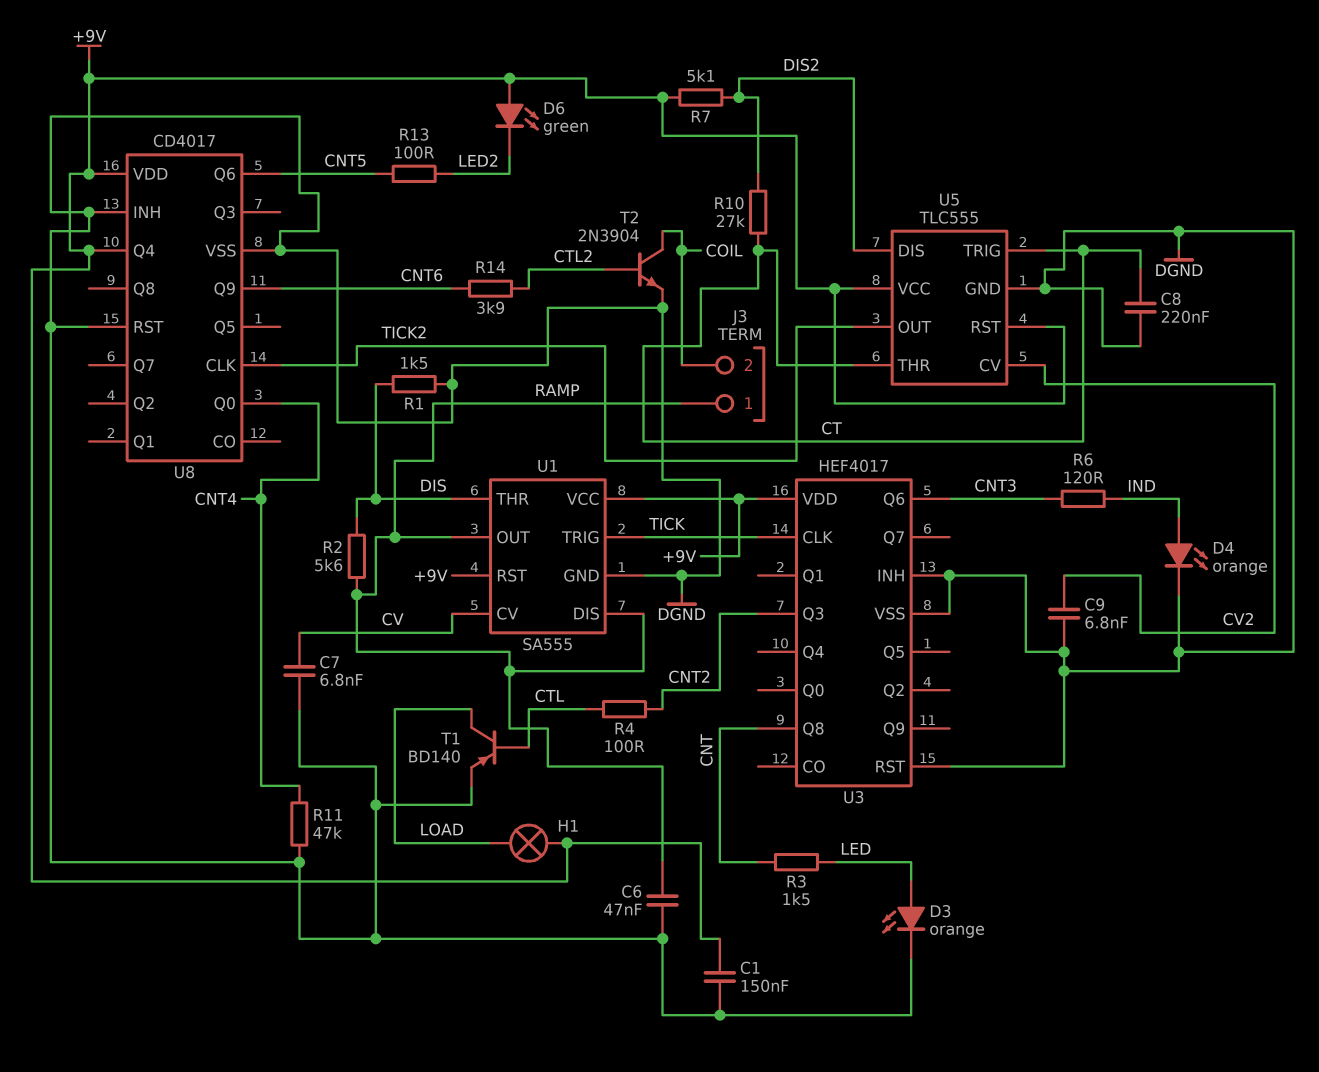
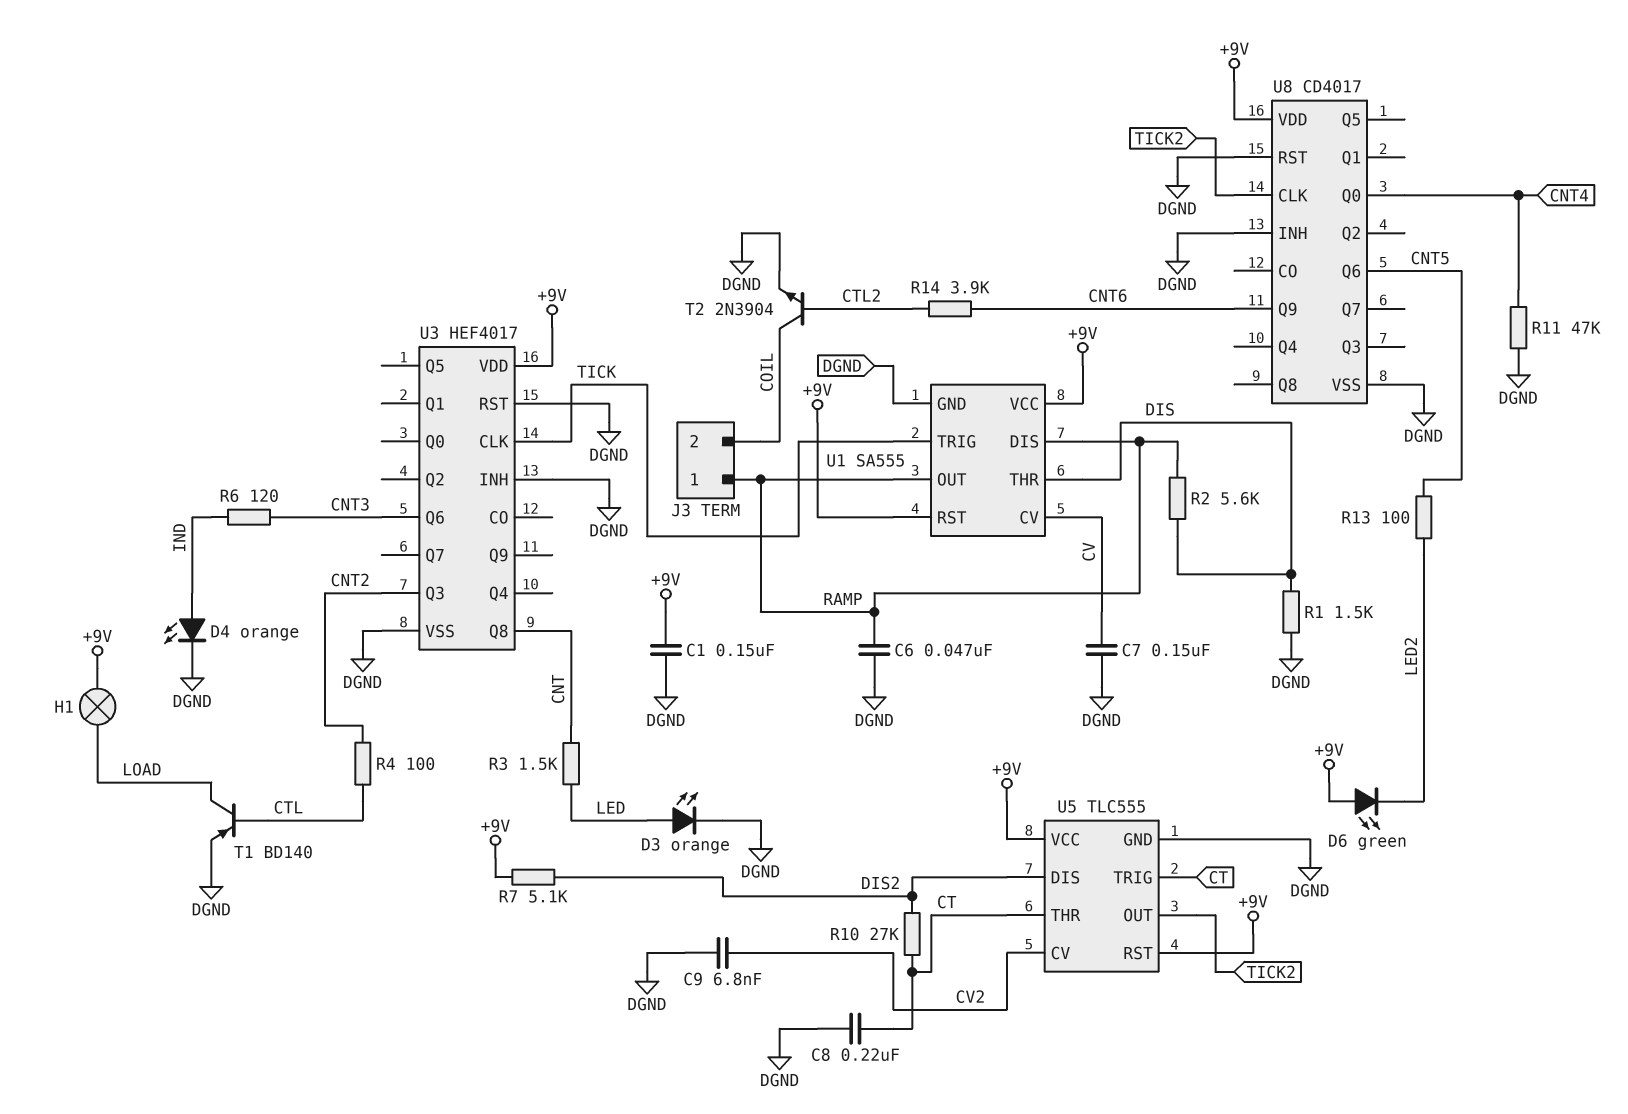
C7: 6.8nF (CV, DGND) -> 150nF (CV, DGND)
U8 pin Q4: +9V -> none

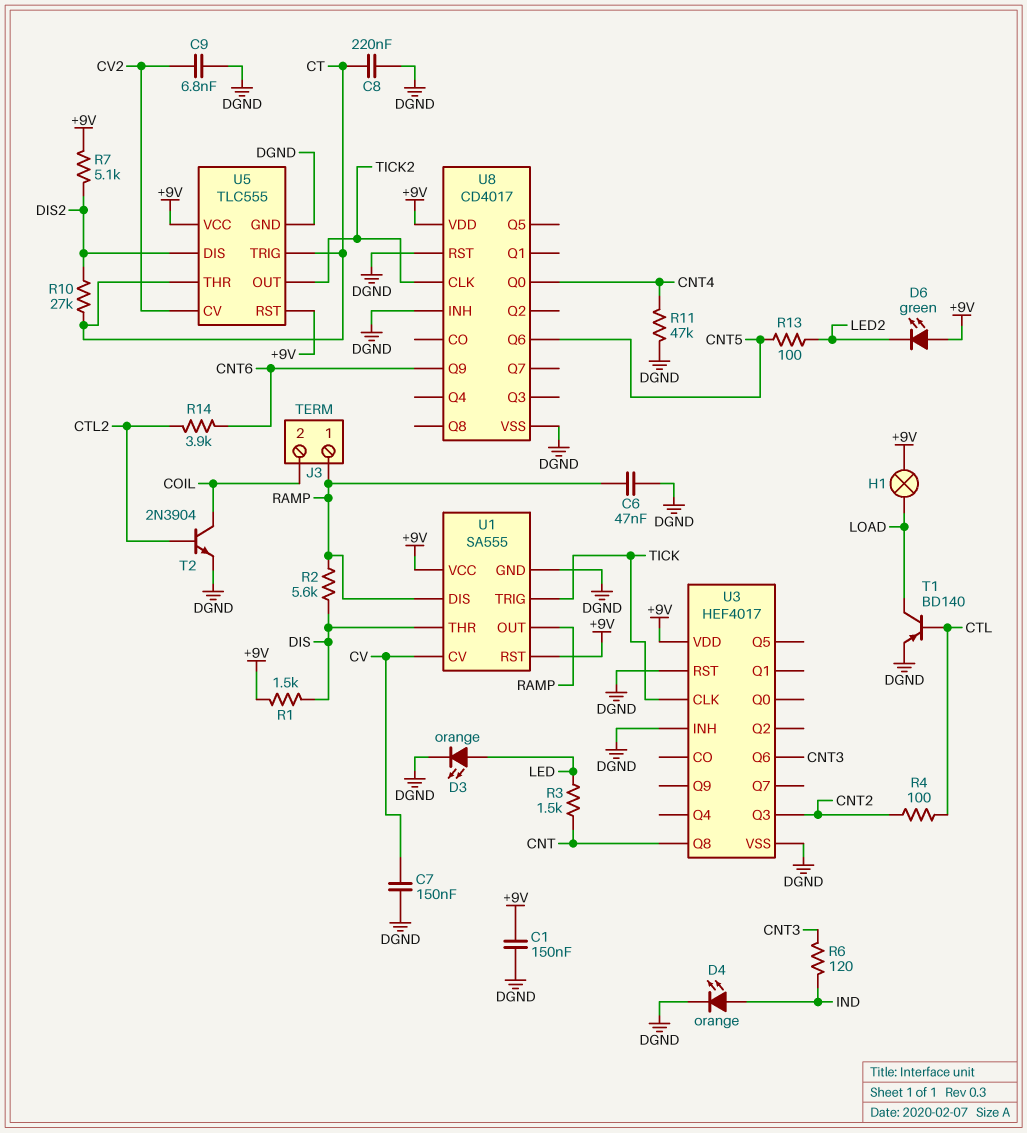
R1: 1.5k (DGND, DIS) -> 1.5k (+9V, DIS)

